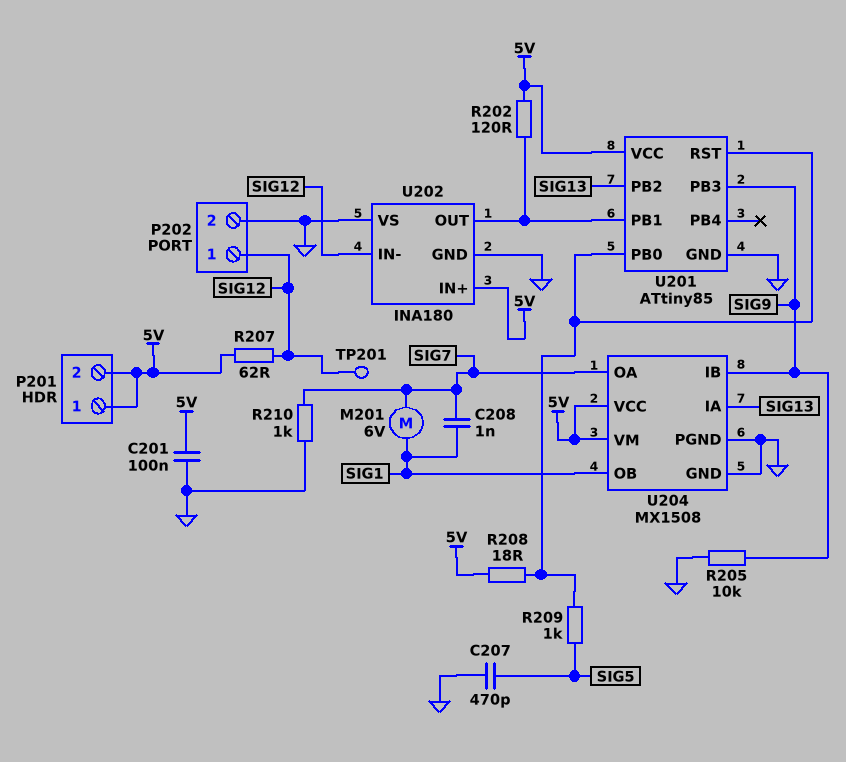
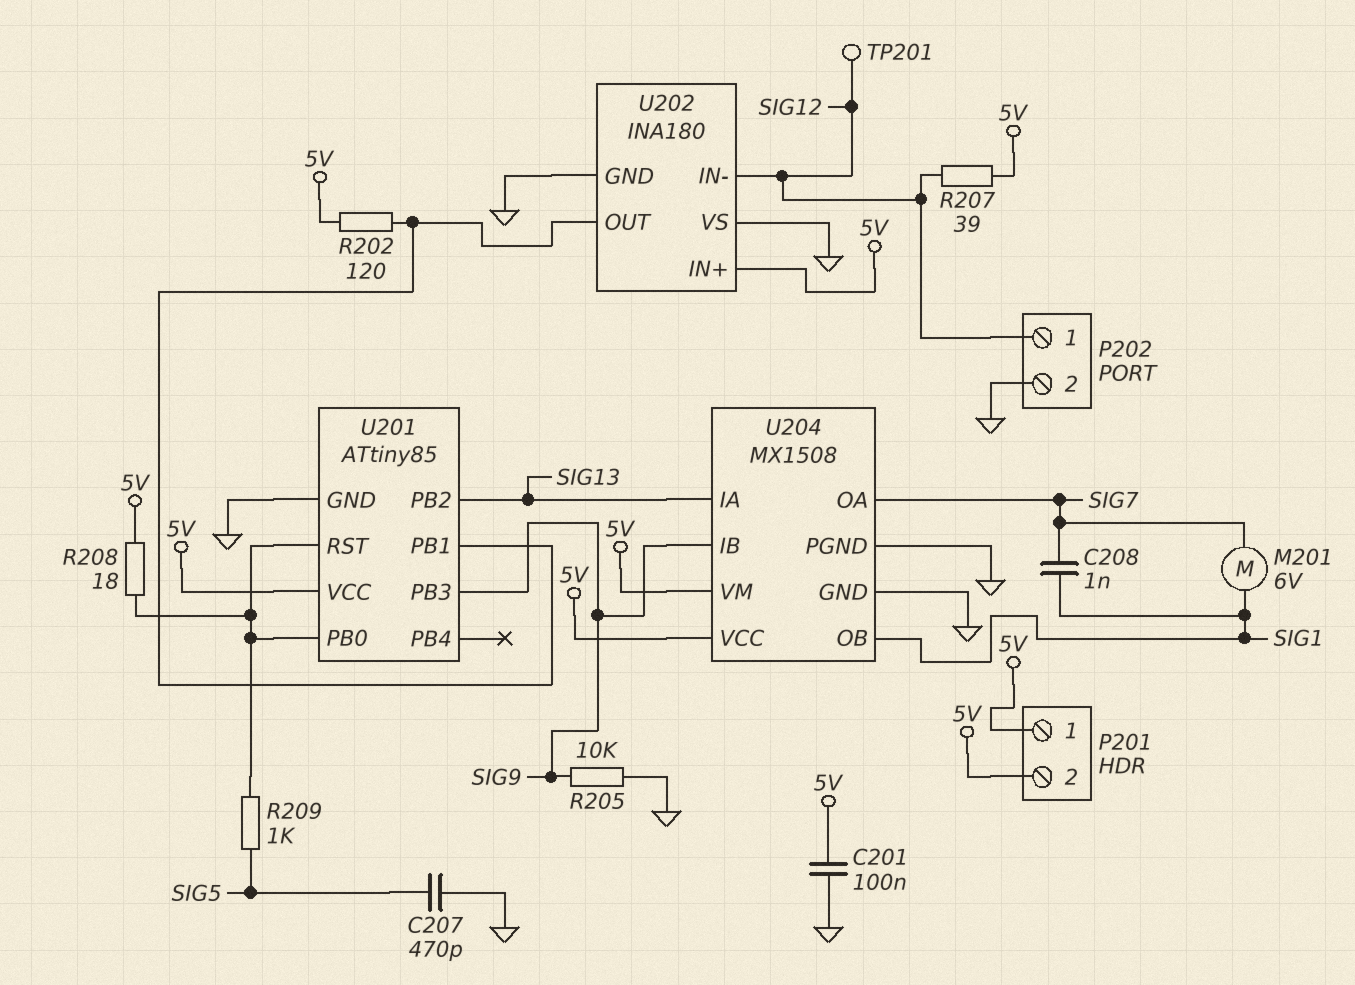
R207: 62 (5V, SIG12) -> 39 (5V, SIG12)
R210: 1k (GND, SIG7) -> none

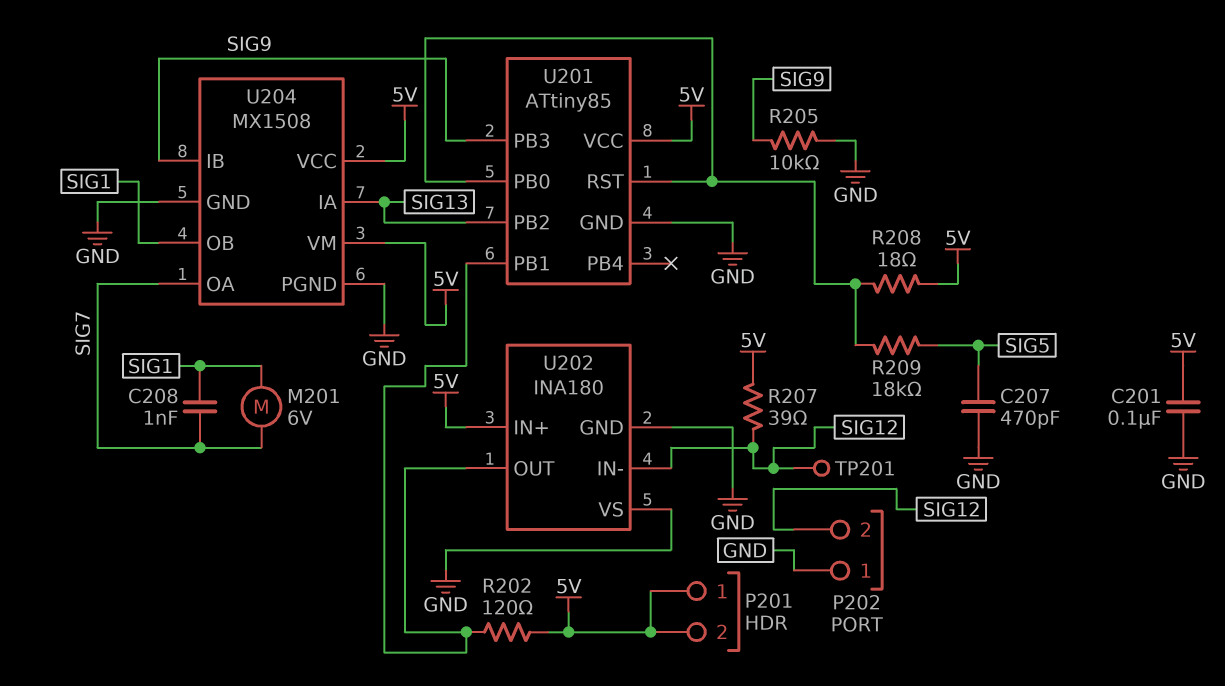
P202 pin 1: SIG12 -> GND
P202 pin 2: GND -> SIG12
R209: 1k (SIG5, U201/PB0) -> 18k (SIG5, U201/PB0)

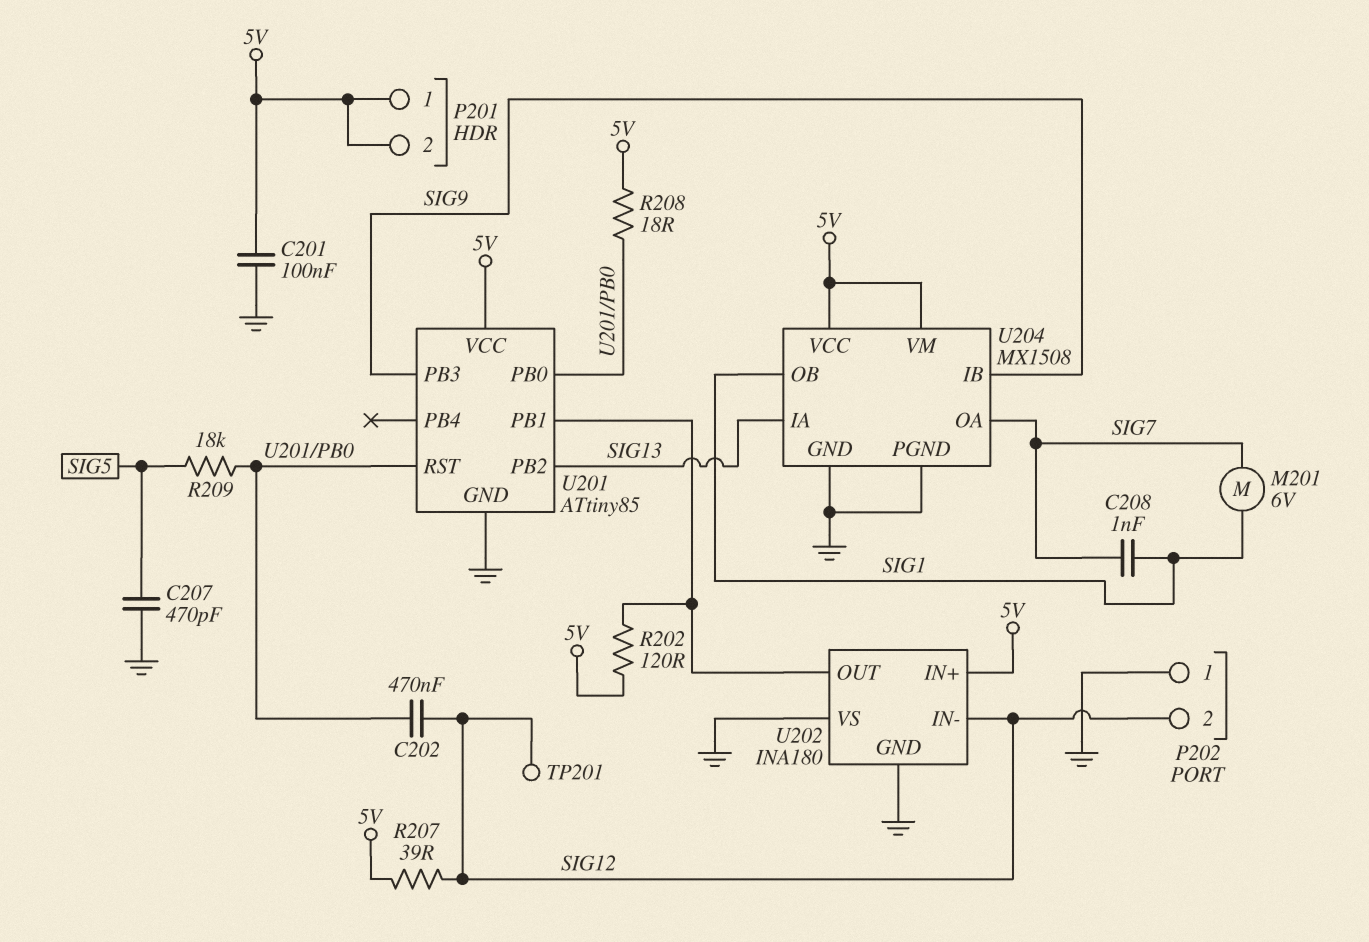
C202: none -> 470nF (SIG12, U201/PB0)
R205: 10k (GND, SIG9) -> none

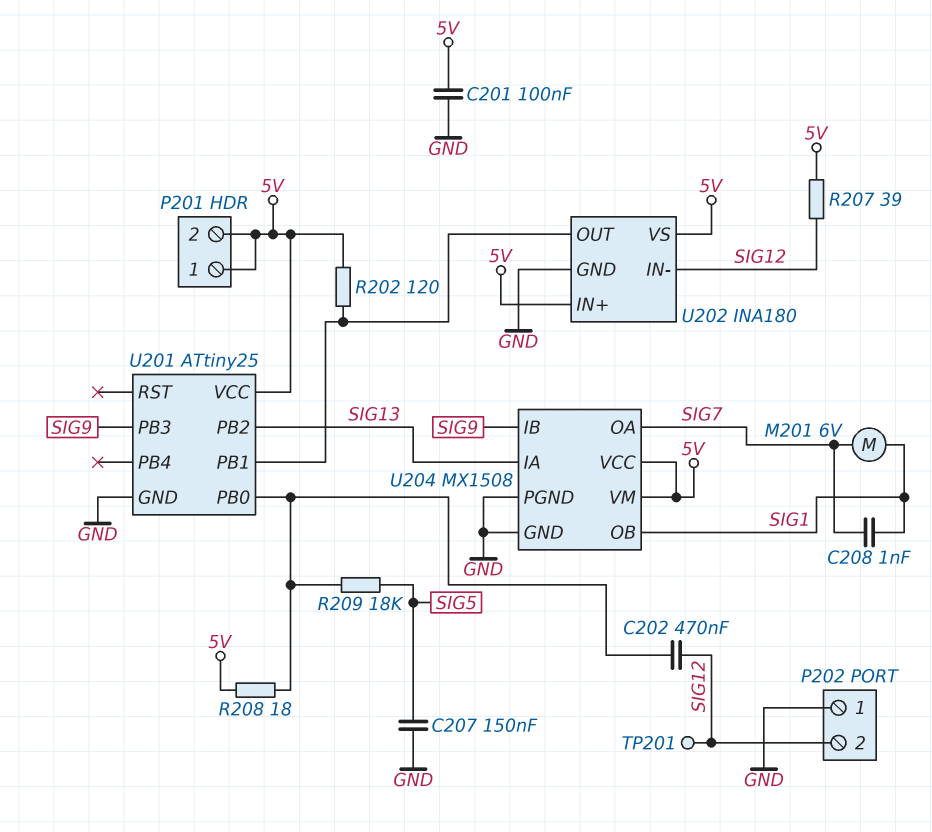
C207: 470pF (GND, SIG5) -> 150nF (GND, SIG5)
U201: ATtiny85 -> ATtiny25
U201 pin RST: U201/PB0 -> none
U202 pin VS: GND -> 5V

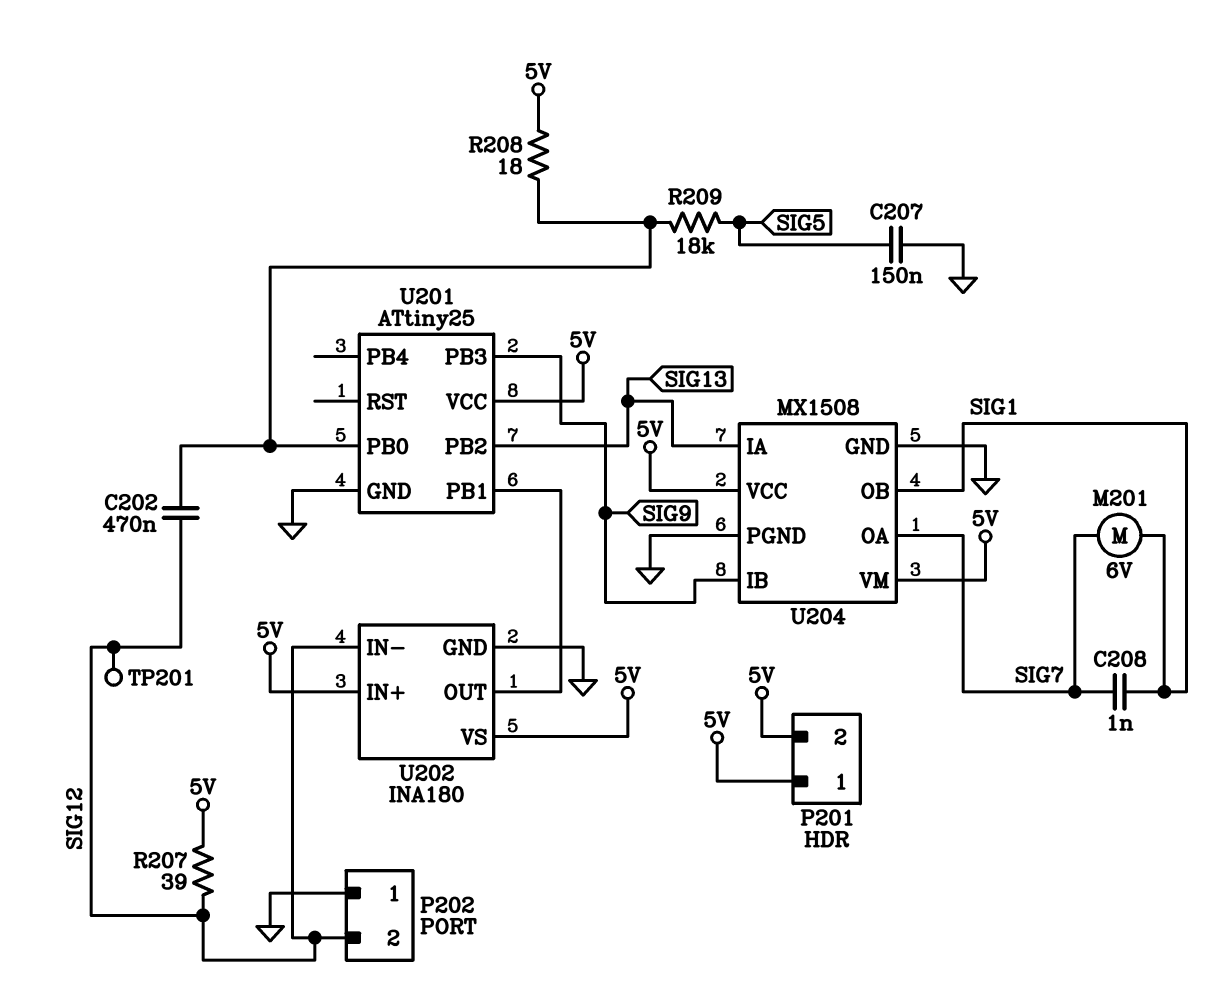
C201: 100nF (5V, GND) -> none
R202: 120 (5V, U201/PB1) -> none

